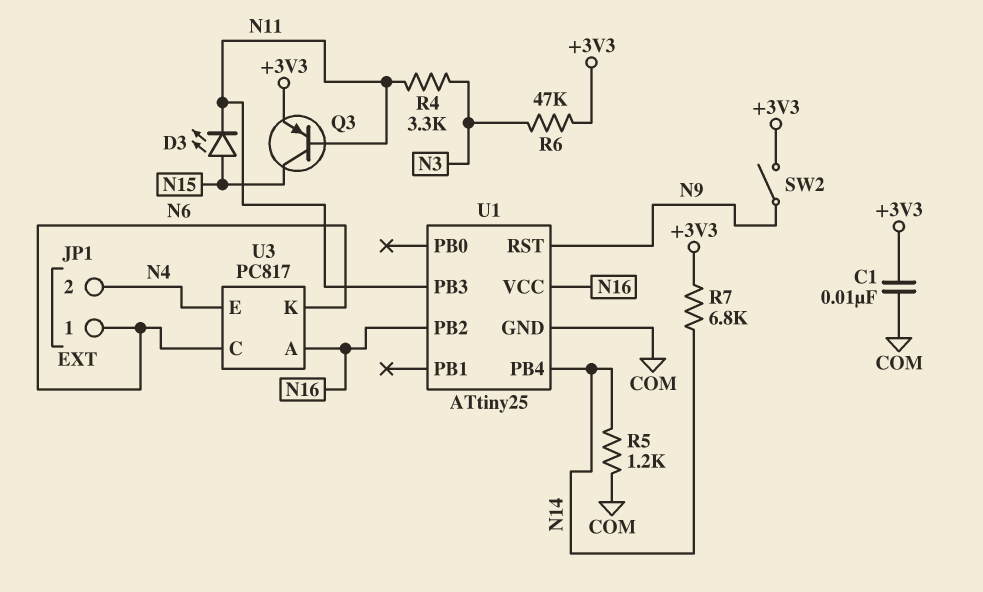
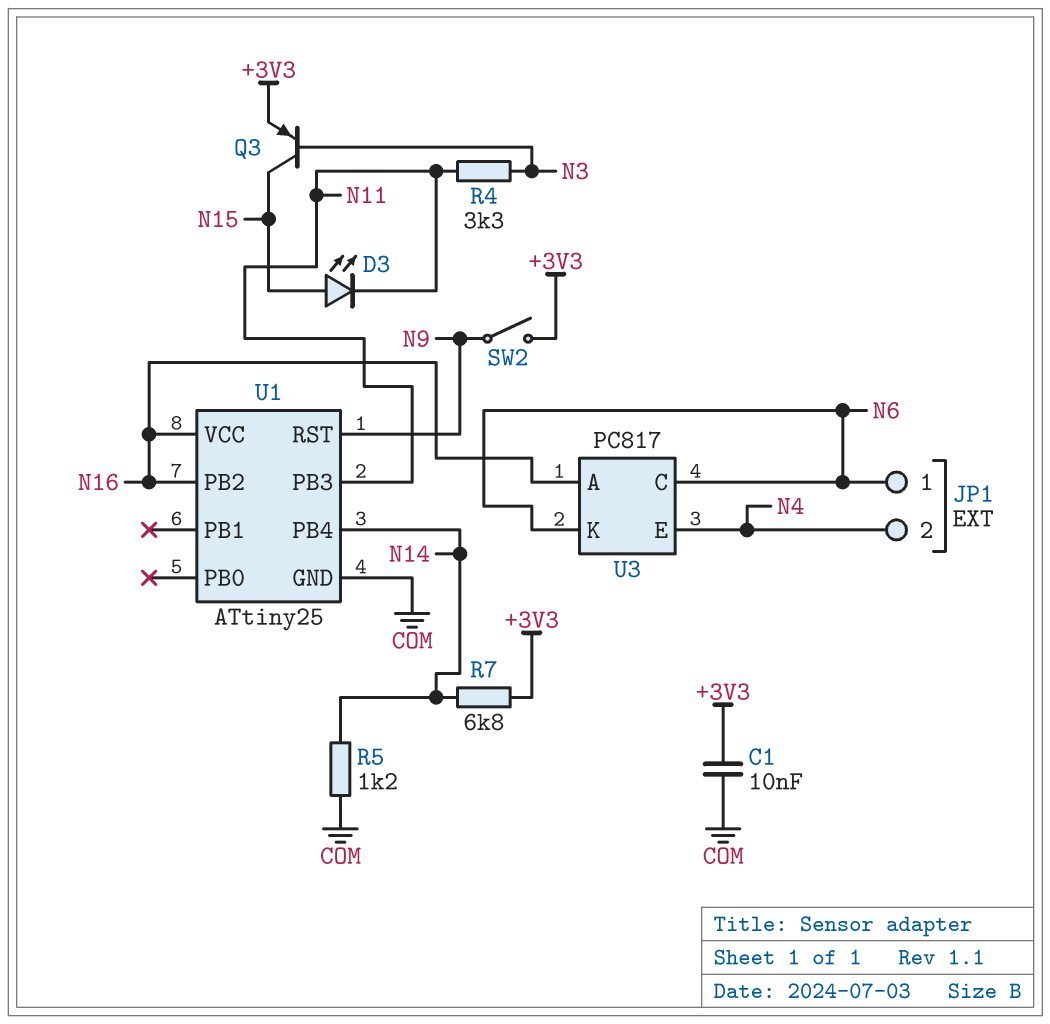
Q3: PNP (B N11, C N15, E +3V3) -> PNP (B N3, C N15, E +3V3)
R6: 47k (+3V3, N3) -> none

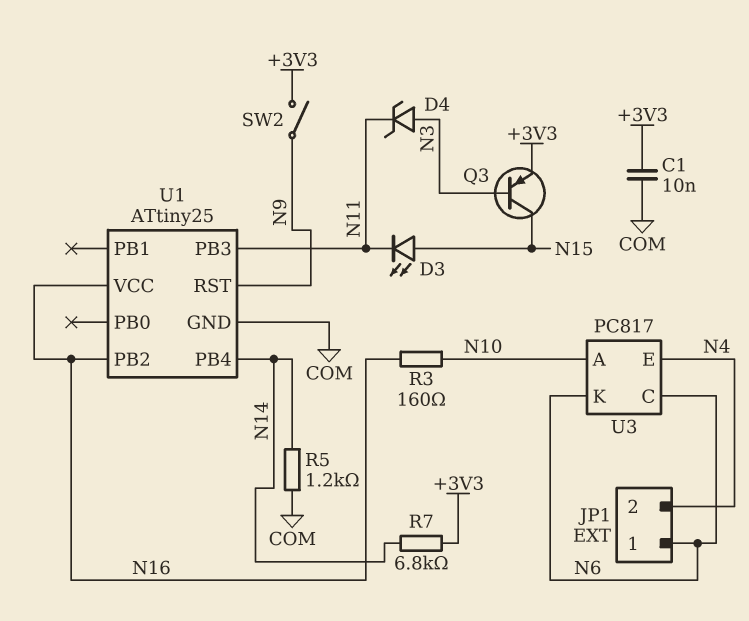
D4: none -> zener (A N3, K N11)
R3: none -> 160 (N10, N16)
R4: 3.3k (N3, N11) -> none
U3 pin A: N16 -> N10

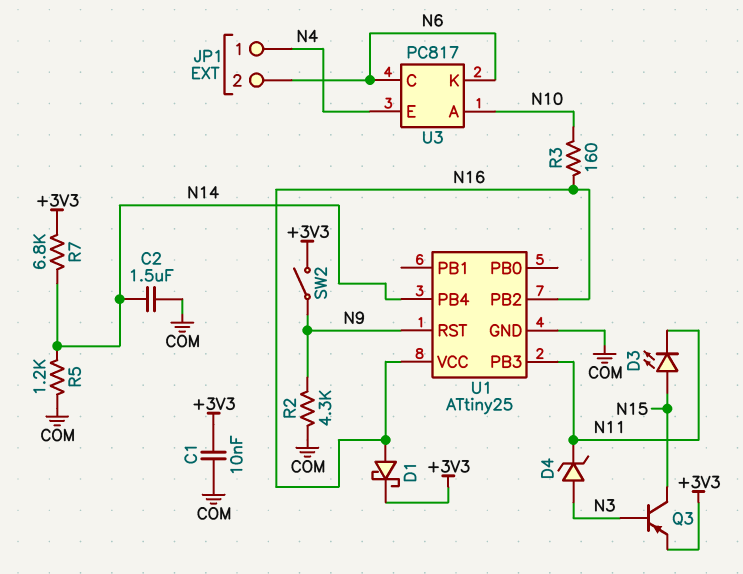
C2: none -> 1.5uF (COM, N14)
D1: none -> schottky (A N16, K +3V3)
JP1 pin 1: N6 -> N4
JP1 pin 2: N4 -> N6
R2: none -> 4.3k (COM, N9)

